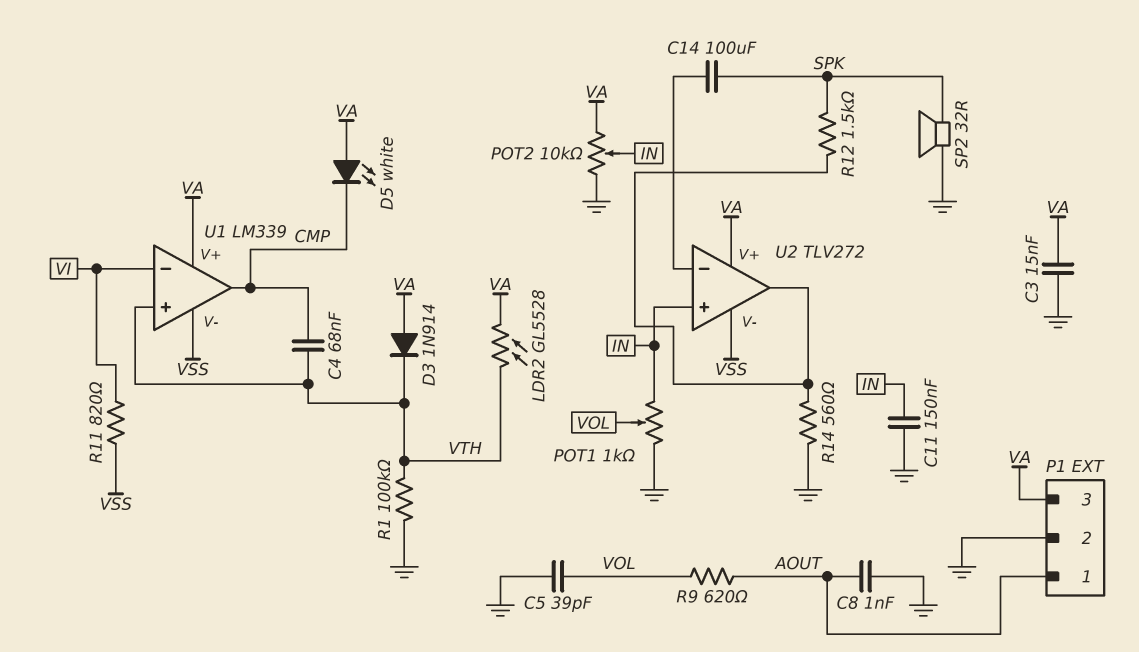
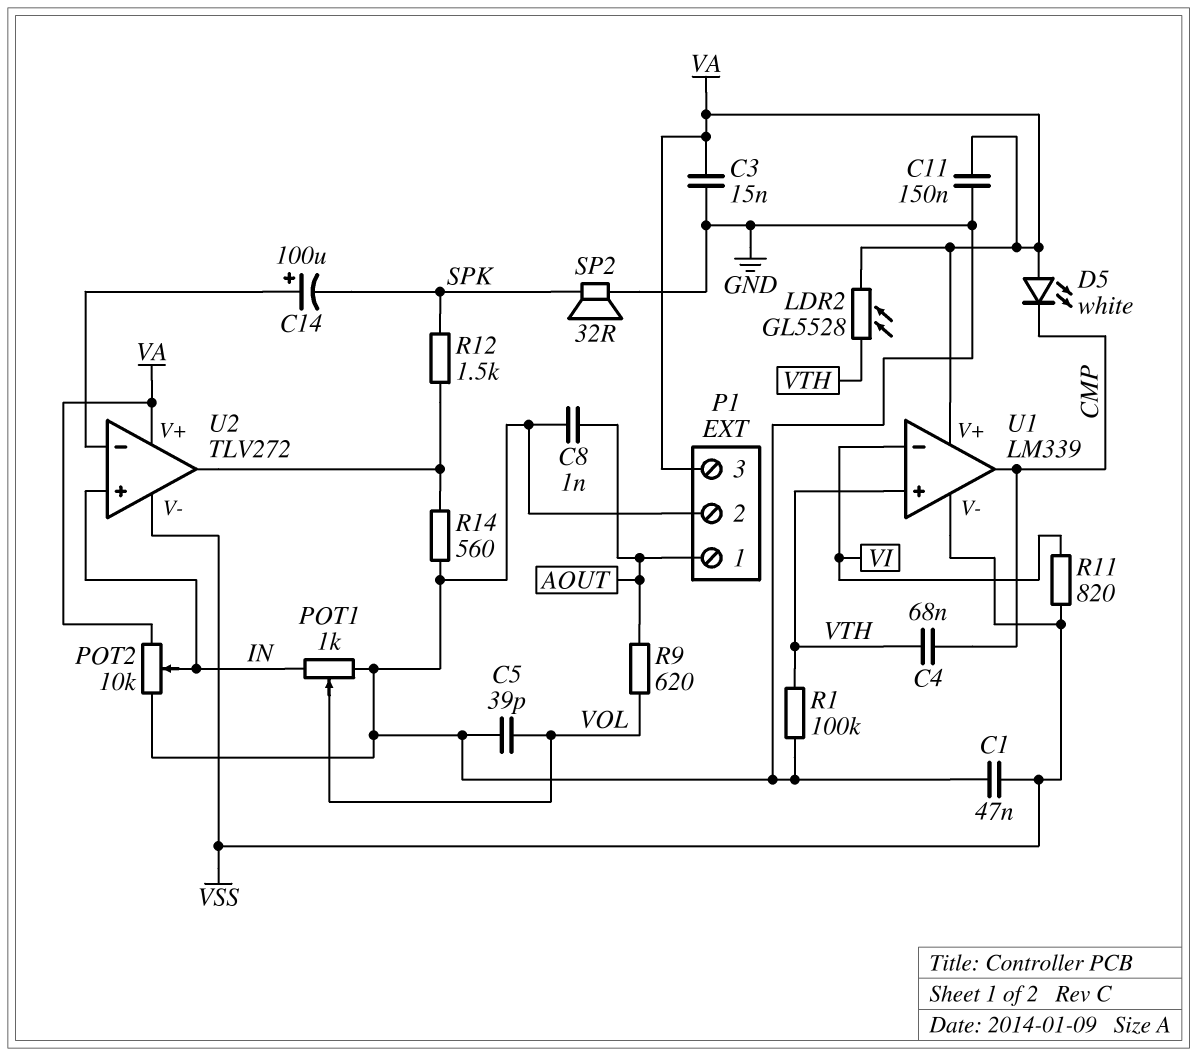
C1: none -> 47nF (GND, VSS)
C11: 150nF (GND, IN) -> 150nF (GND, VA)
C14: 100uF (SPK, U2/in-) -> 100uF (plus U2/in-, minus SPK)
D3: diode 1N914 (A VA, K VTH) -> none

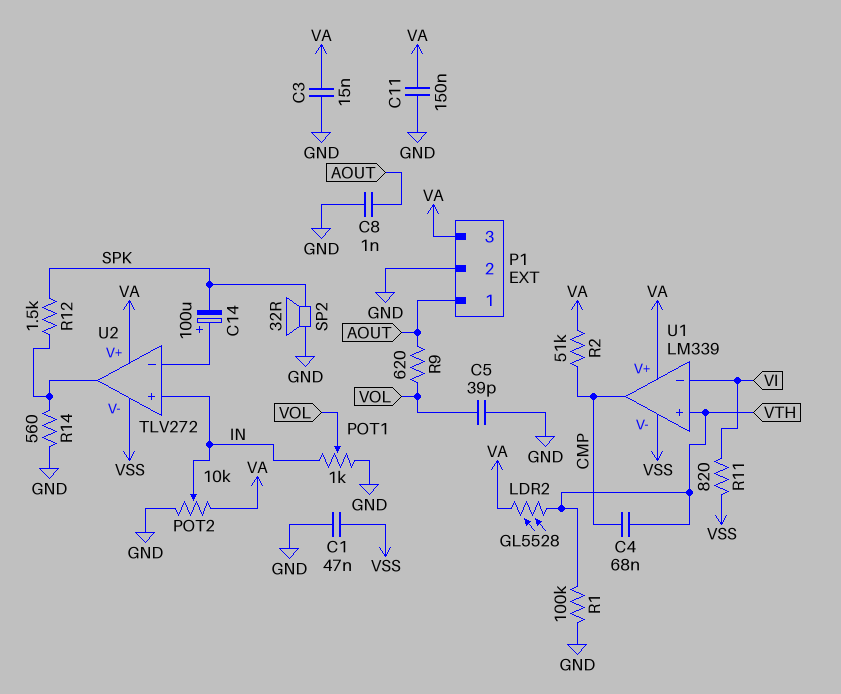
D5: LED white (A VA, K CMP) -> none
R2: none -> 51k (CMP, VA)

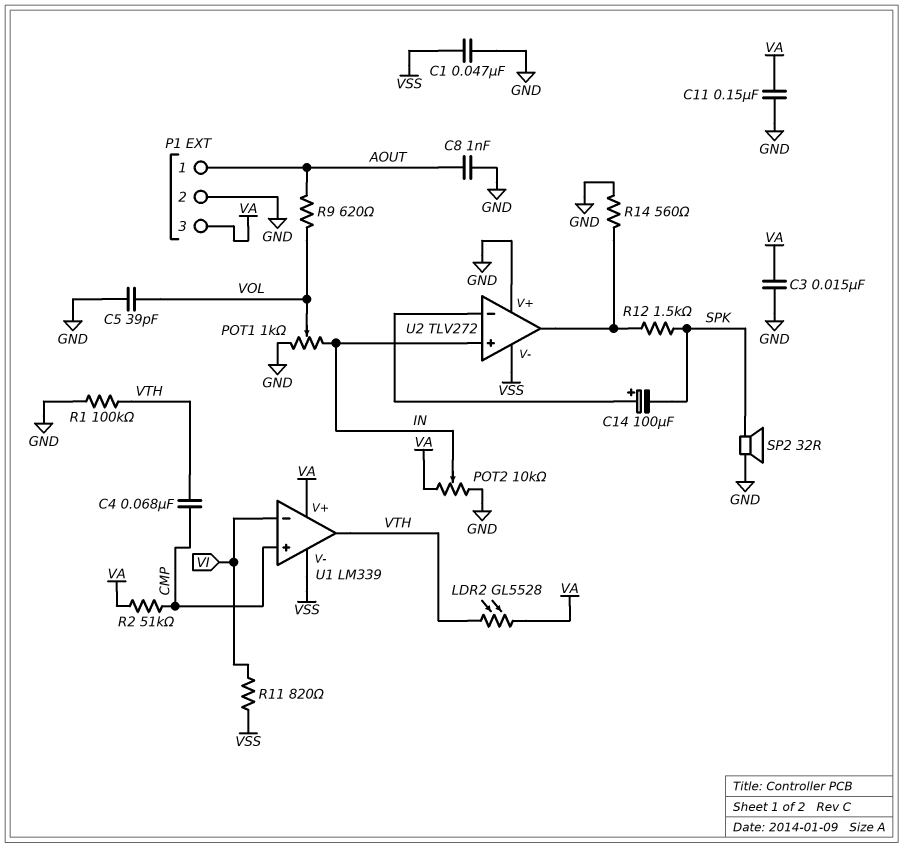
U1 pin in+: VTH -> CMP
U1 pin out: CMP -> VTH
U2 pin V+: VA -> GND

